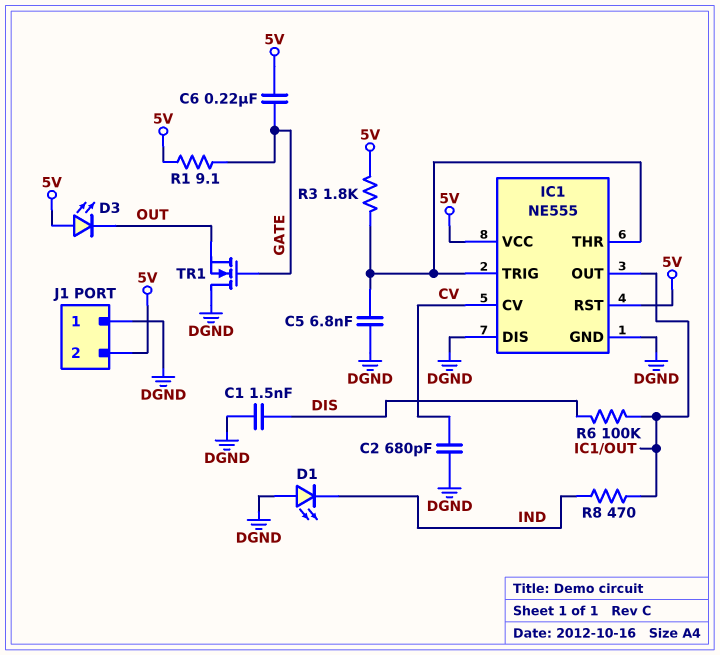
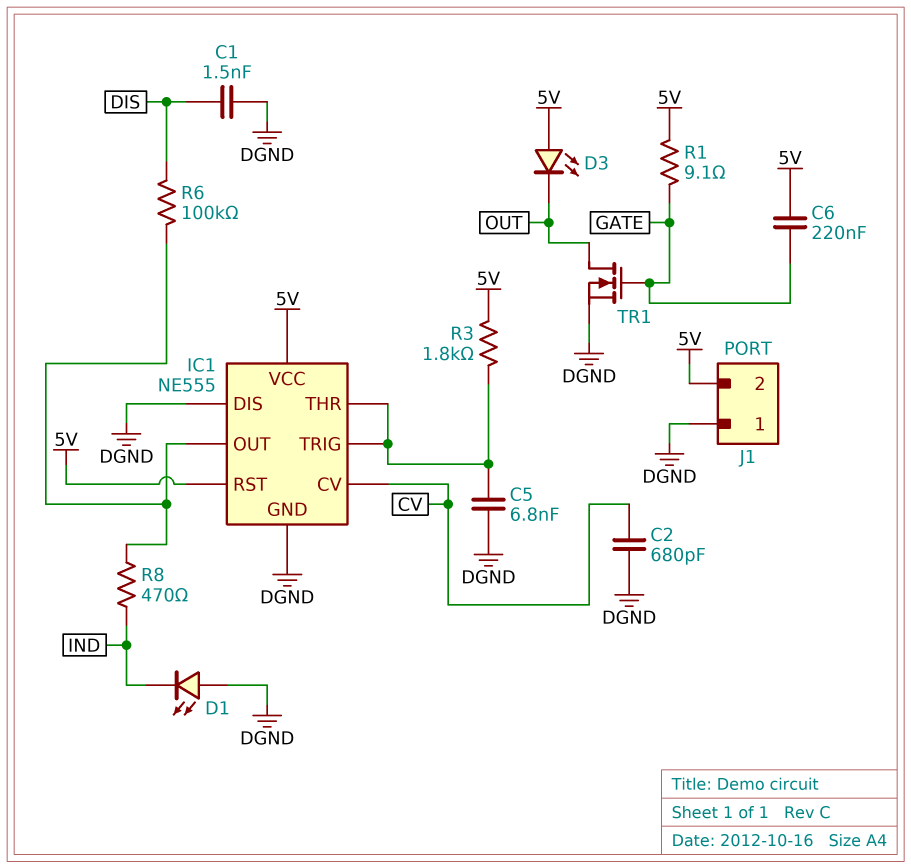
TR1: NMOS (G GATE, D DGND, S OUT) -> NMOS (G GATE, D OUT, S DGND)

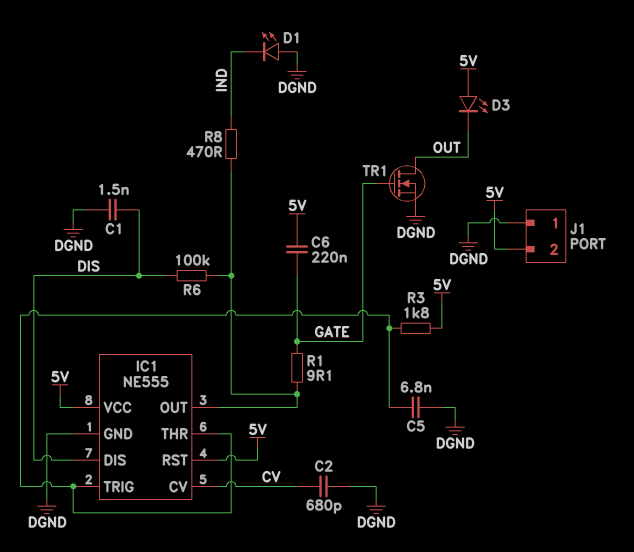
IC1 pin DIS: DGND -> DIS
R1: 9.1 (5V, GATE) -> 9.1 (GATE, IC1/OUT)

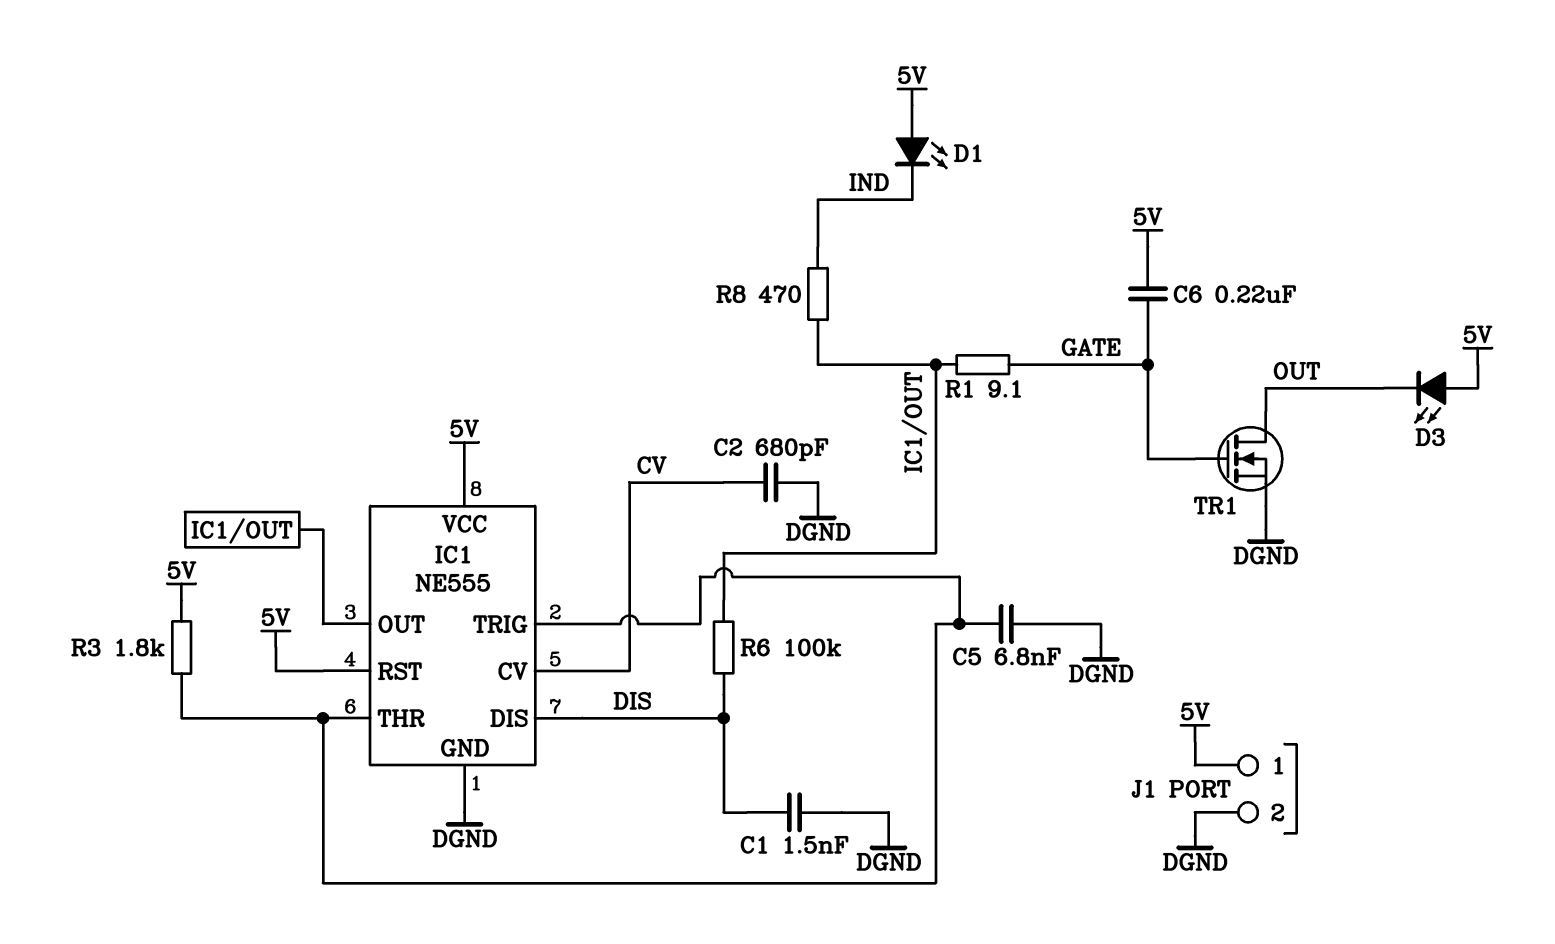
D1: LED (A DGND, K IND) -> LED (A 5V, K IND)
J1 pin 1: DGND -> 5V
J1 pin 2: 5V -> DGND

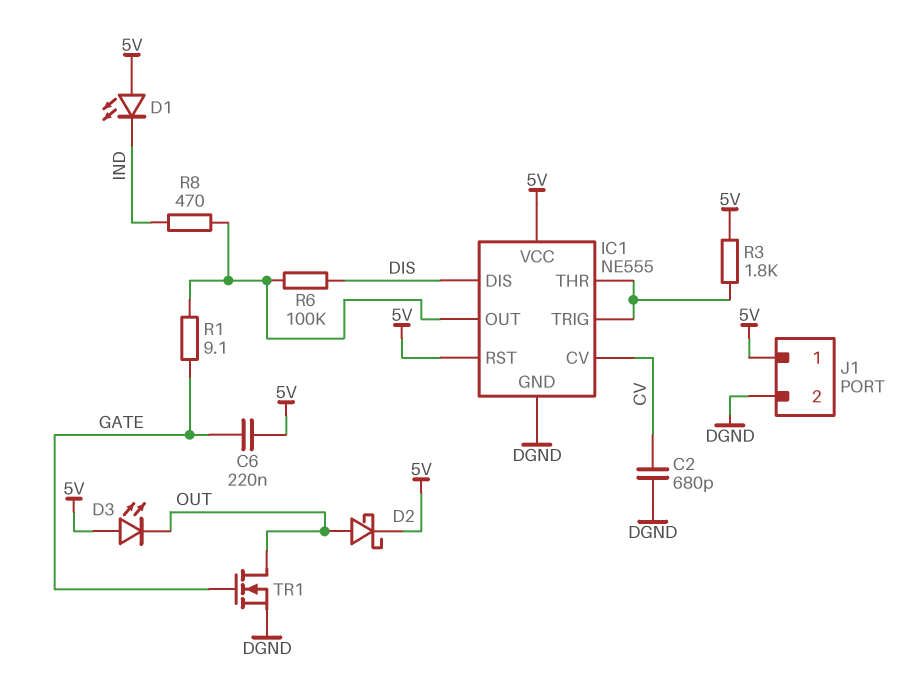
C1: 1.5nF (DGND, DIS) -> none
C5: 6.8nF (DGND, IC1/THR) -> none
D2: none -> schottky (A OUT, K 5V)

